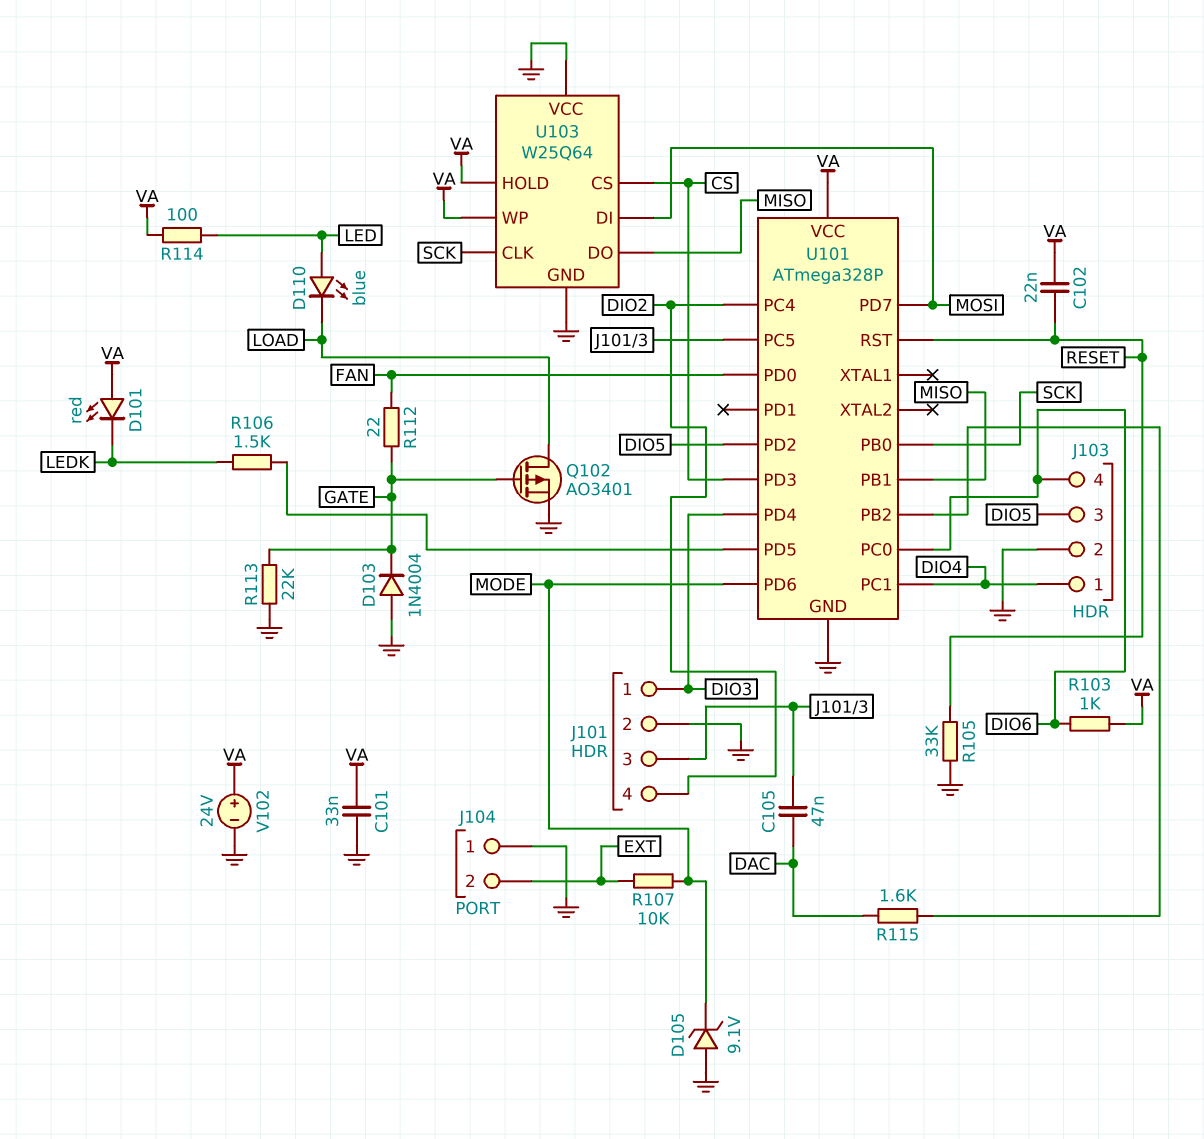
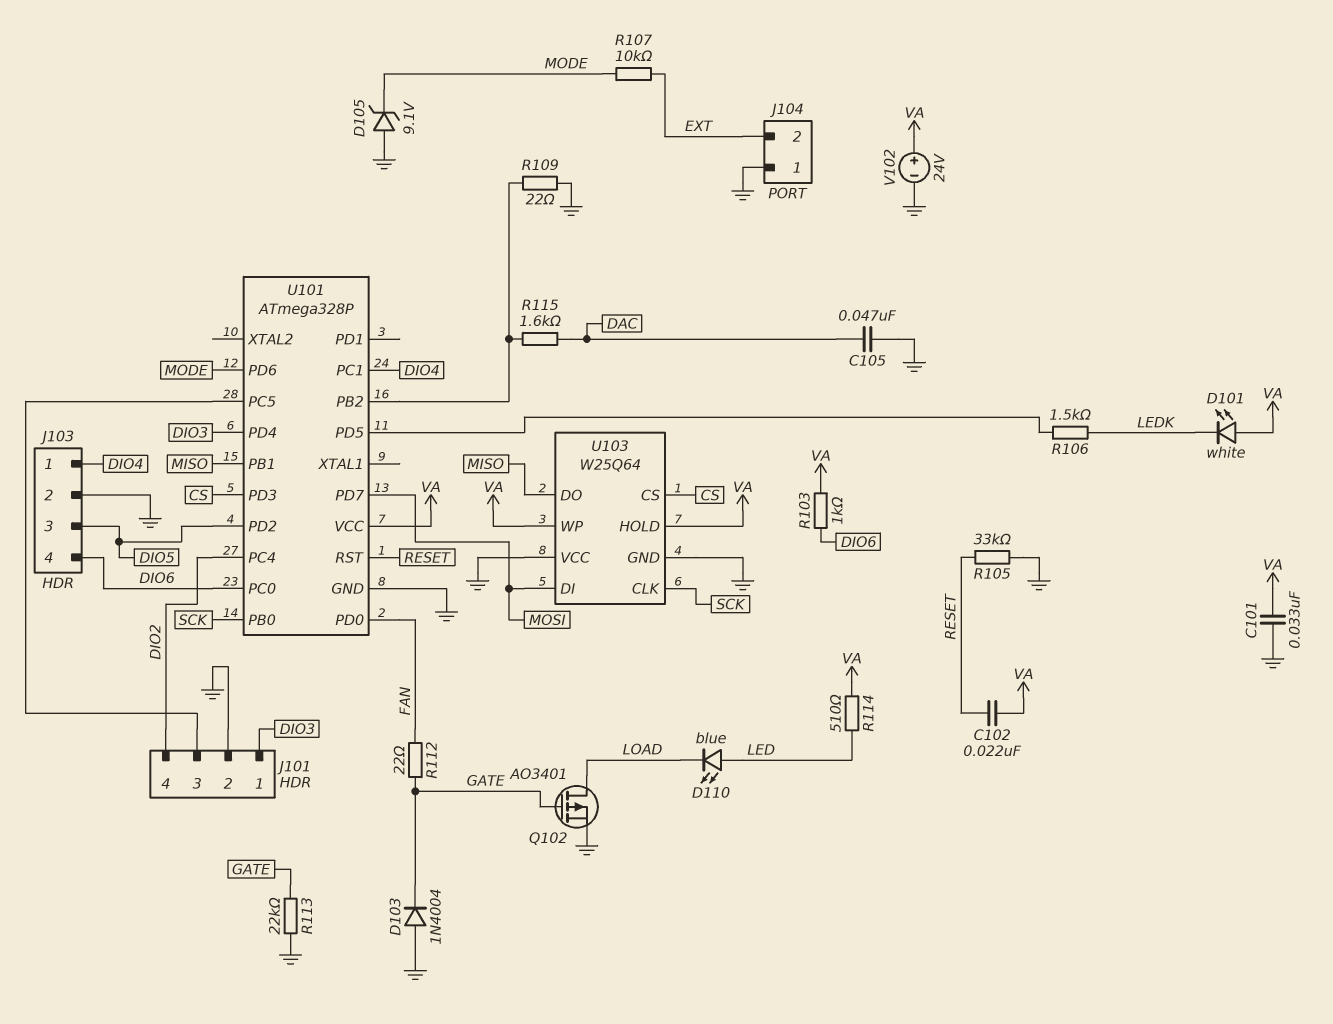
C105: 47nF (DAC, J101/3) -> 47nF (DAC, GND)
D101: LED red (A VA, K LEDK) -> LED white (A VA, K LEDK)
R109: none -> 22 (GND, U101/PB2)
R114: 100 (LED, VA) -> 510 (LED, VA)

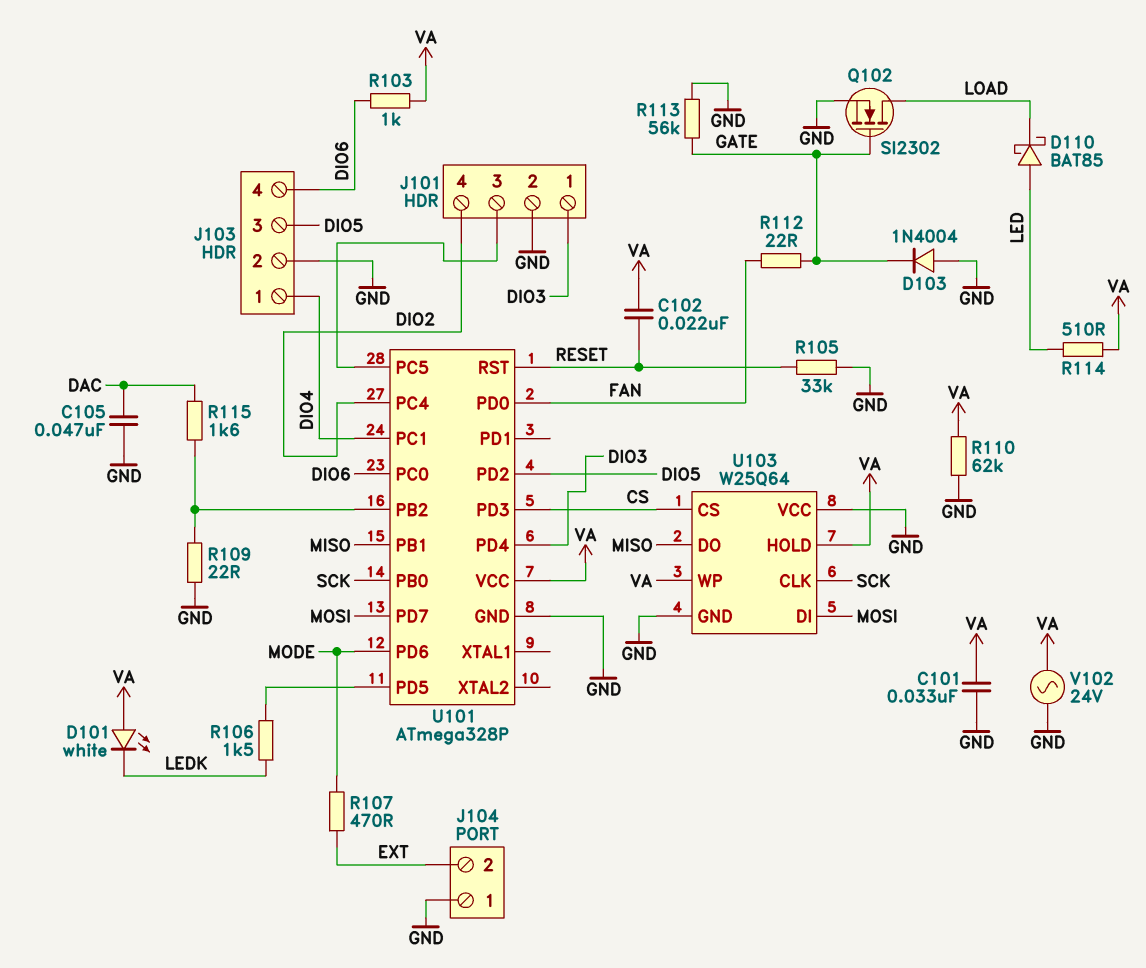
D105: zener 9.1V (A GND, K MODE) -> none
D110: LED blue (A LED, K LOAD) -> schottky BAT85 (A LED, K LOAD)
Q102: PMOS AO3401 (G GATE, D LOAD, S GND) -> NMOS SI2302 (G GATE, D LOAD, S GND)
R107: 10k (EXT, MODE) -> 470 (EXT, MODE)
R110: none -> 62k (GND, VA)
R113: 22k (GATE, GND) -> 56k (GATE, GND)
V102: 24V (plus VA, minus GND) -> AC 24V (GND, VA)

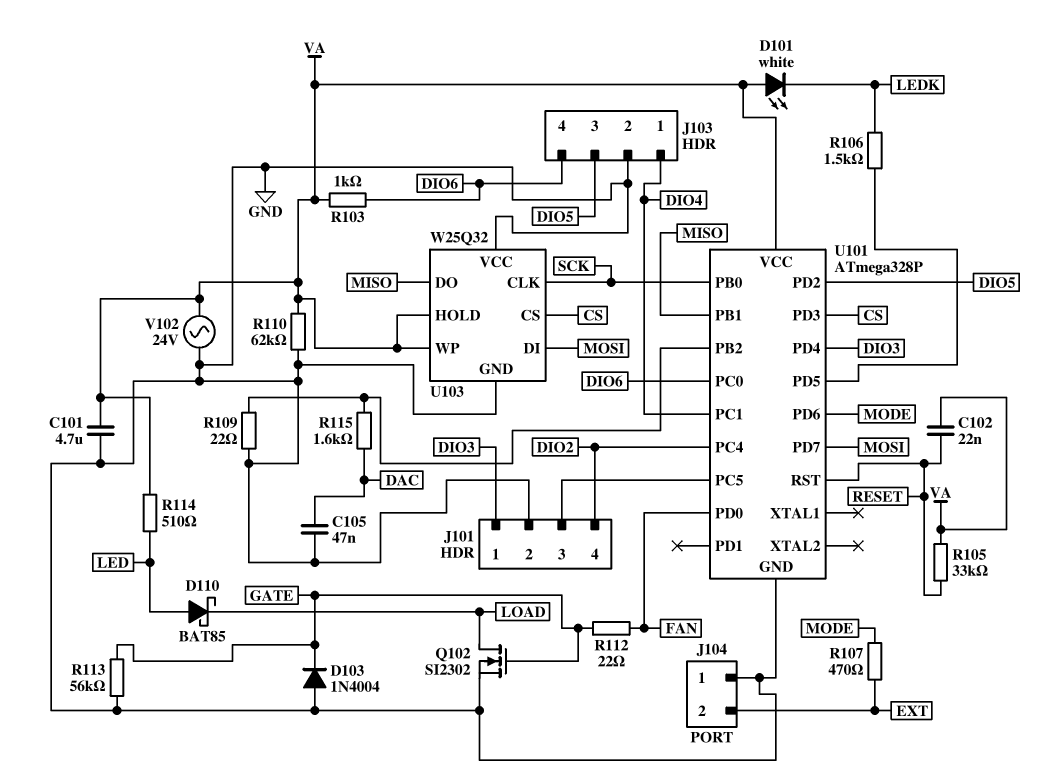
C101: 33nF (GND, VA) -> 4.7uF (GND, VA)
R105: 33k (GND, RESET) -> 33k (RESET, VA)
U103: W25Q64 -> W25Q32

